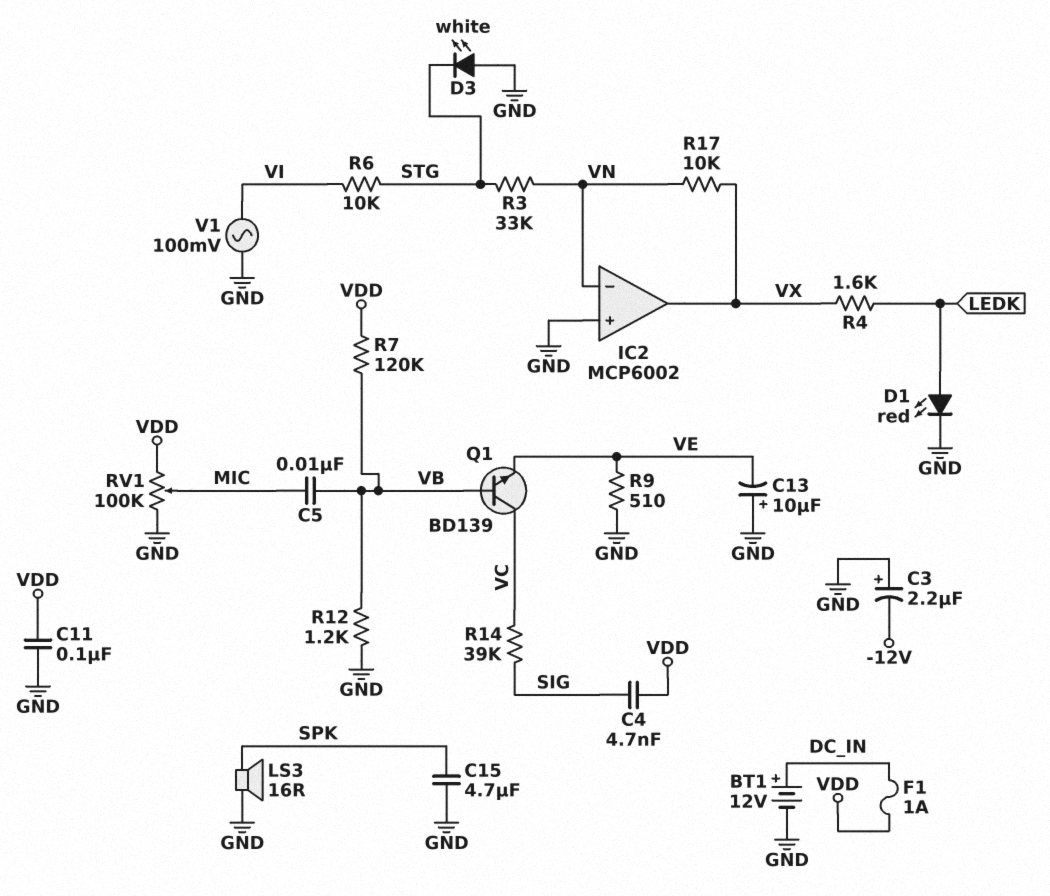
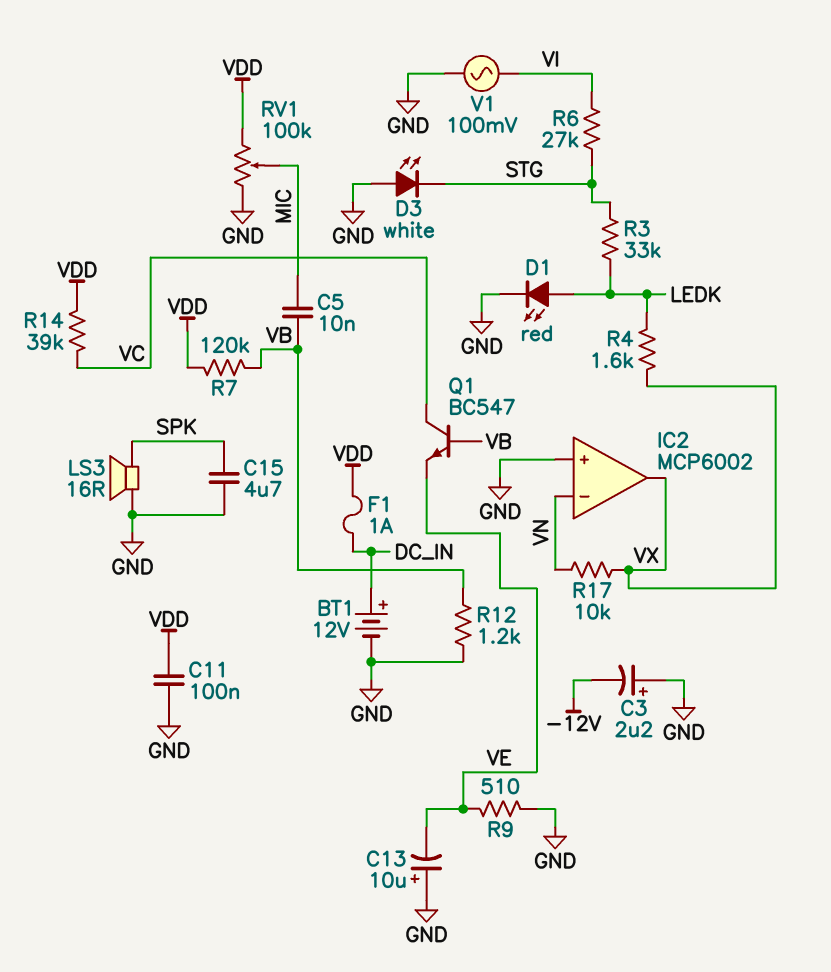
C4: 4.7nF (SIG, VDD) -> none
Q1: NPN BD139 (B VB, C VC, E VE) -> NPN BC547 (B VB, C VC, E VE)
R3: 33k (STG, VN) -> 33k (LEDK, STG)
R6: 10k (STG, VI) -> 27k (STG, VI)
R14: 39k (SIG, VC) -> 39k (VC, VDD)

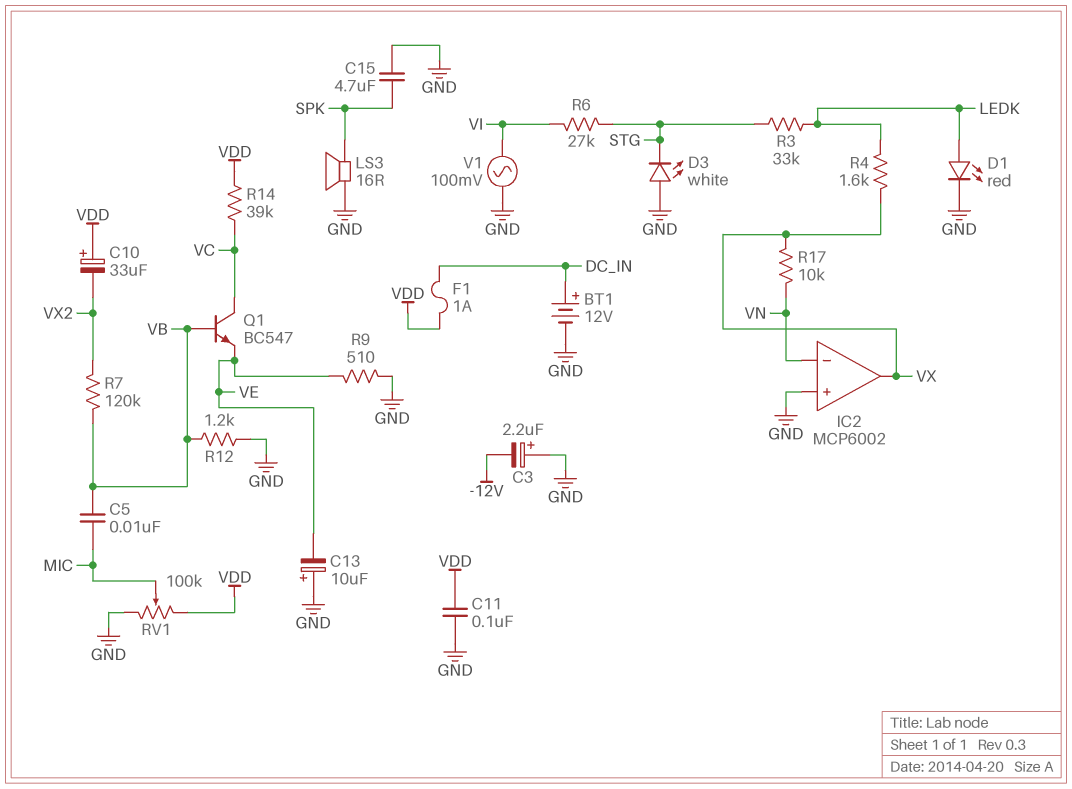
C10: none -> 33uF (plus VDD, minus VX2)
R7: 120k (VB, VDD) -> 120k (VB, VX2)

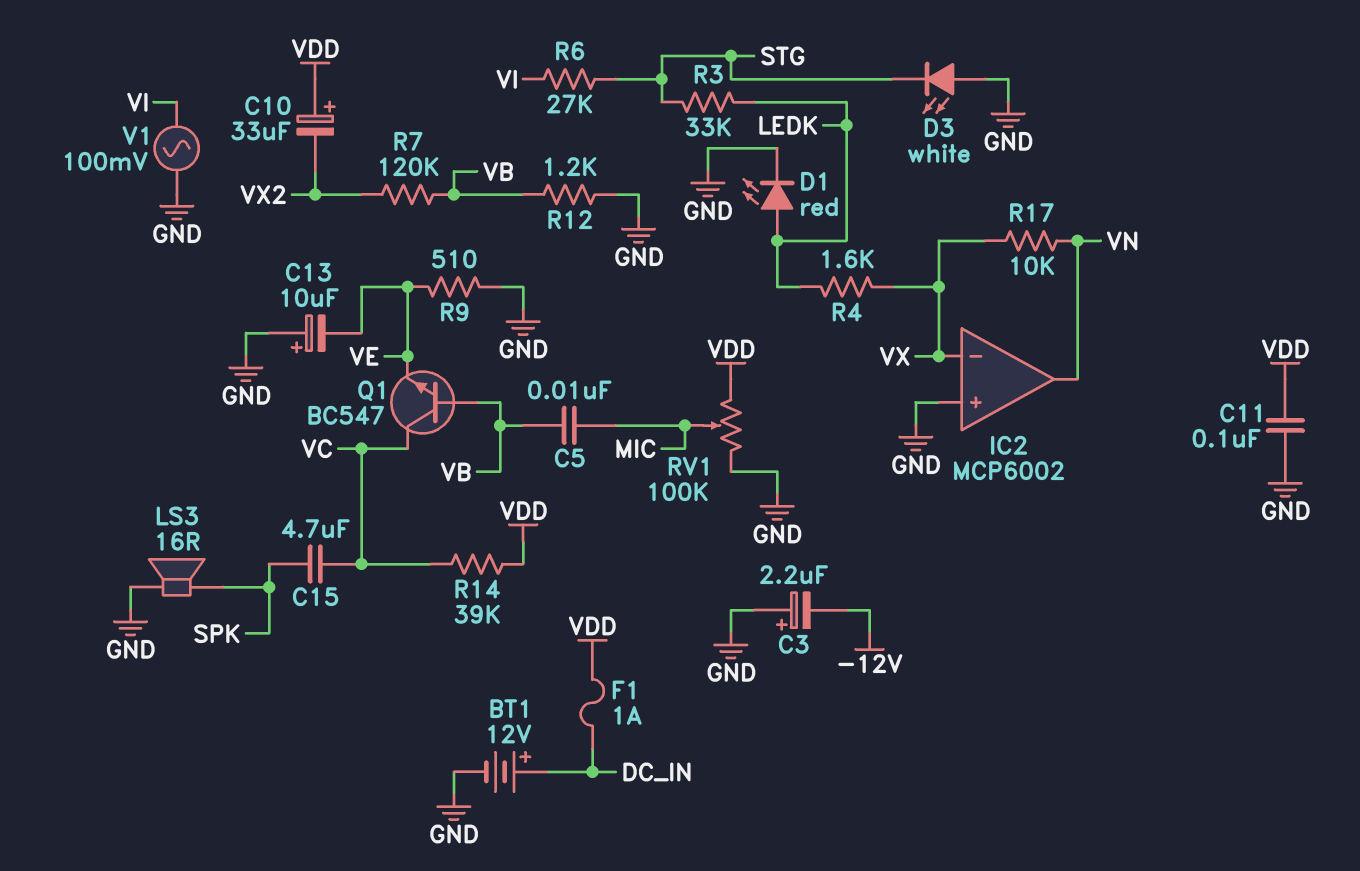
C15: 4.7uF (GND, SPK) -> 4.7uF (SPK, VC)
IC2 pin in-: VN -> VX
IC2 pin out: VX -> VN

